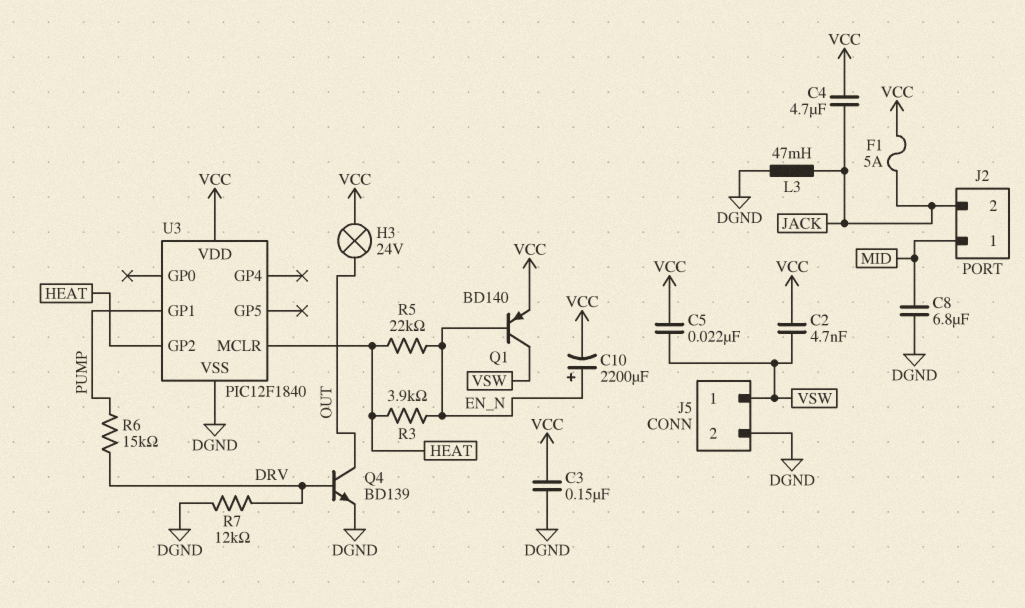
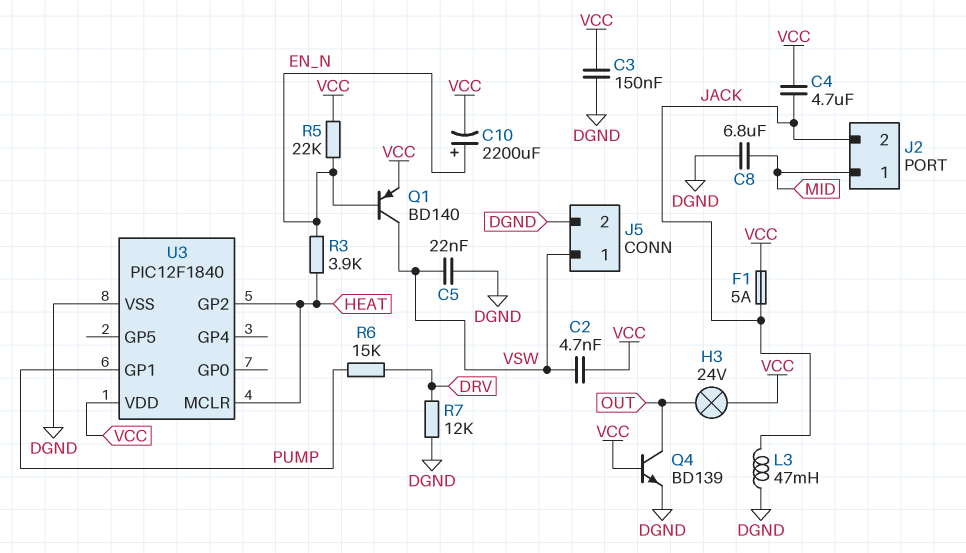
C5: 22nF (VCC, VSW) -> 22nF (DGND, VSW)
Q4: NPN BD139 (B DRV, C OUT, E DGND) -> NPN BD139 (B VCC, C OUT, E DGND)
R5: 22k (EN_N, HEAT) -> 22k (EN_N, VCC)

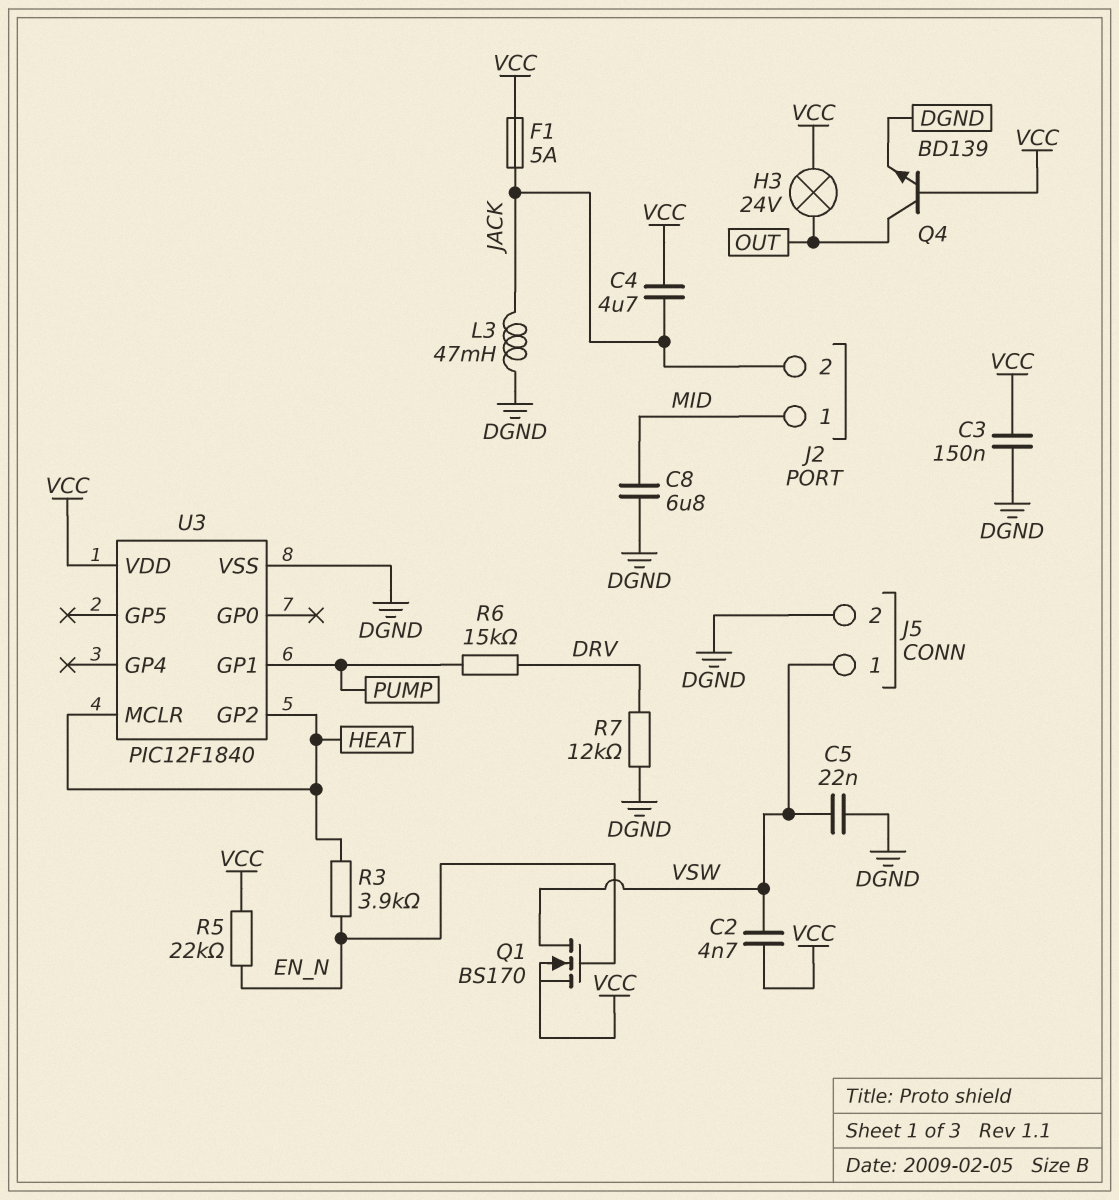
C10: 2200uF (plus EN_N, minus VCC) -> none
Q1: PNP BD140 (B EN_N, C VSW, E VCC) -> NMOS BS170 (G EN_N, D VSW, S VCC)

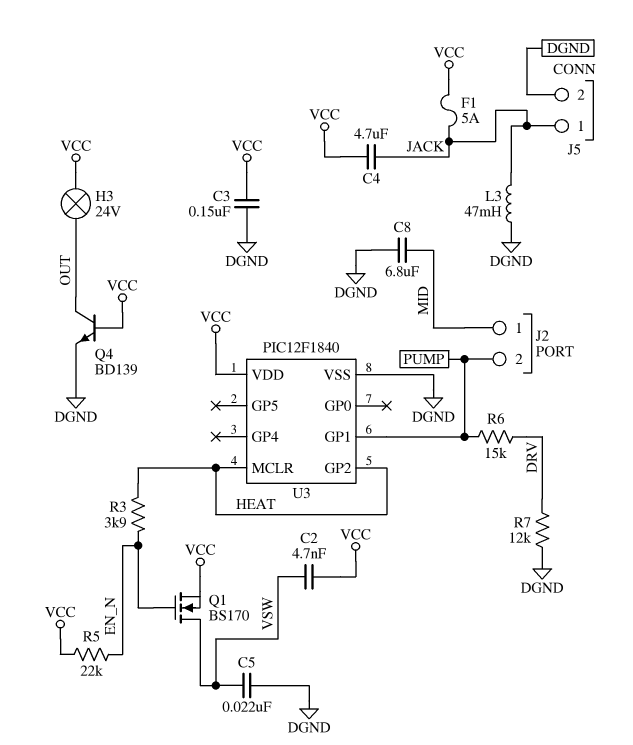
J2 pin 2: JACK -> PUMP
J5 pin 1: VSW -> JACK

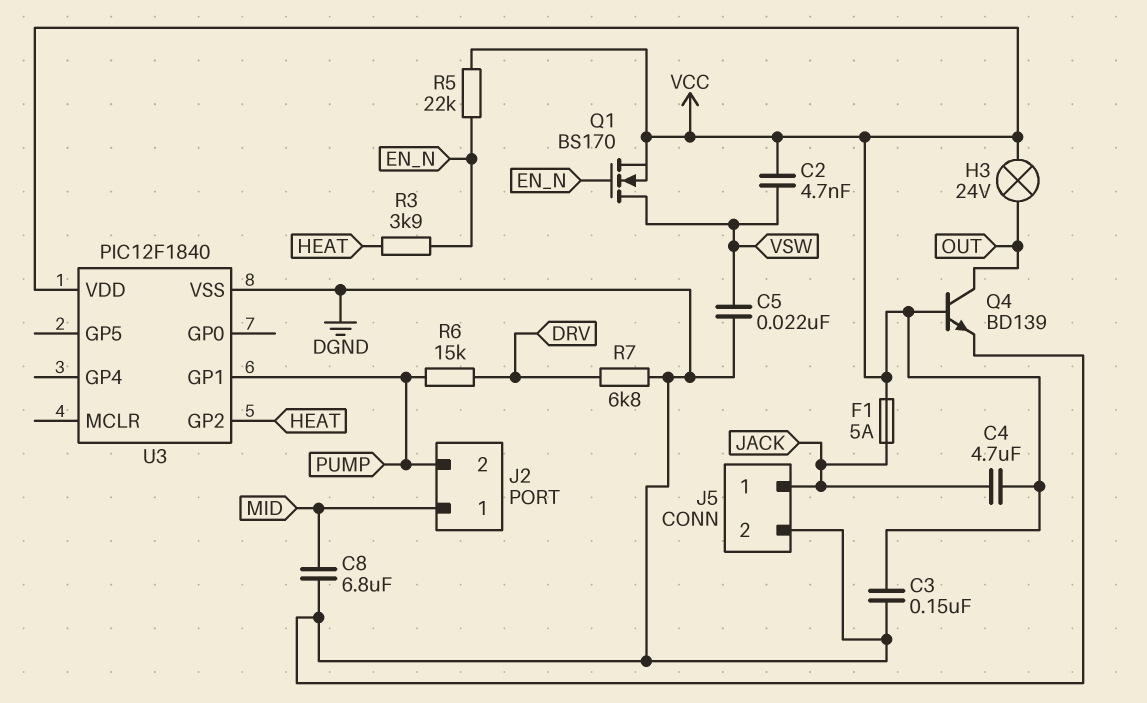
L3: 47mH (DGND, JACK) -> none
R7: 12k (DGND, DRV) -> 6.8k (DGND, DRV)
U3 pin MCLR: HEAT -> none

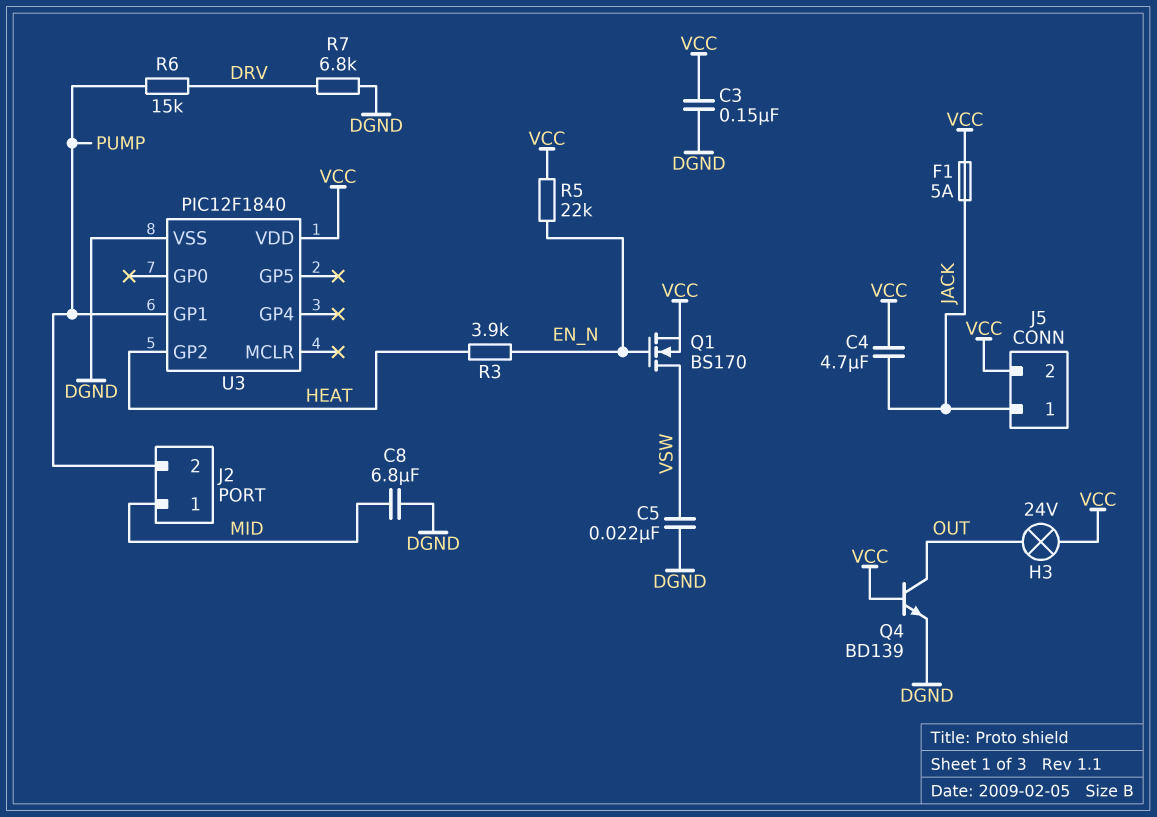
C2: 4.7nF (VCC, VSW) -> none
J5 pin 2: DGND -> VCC

